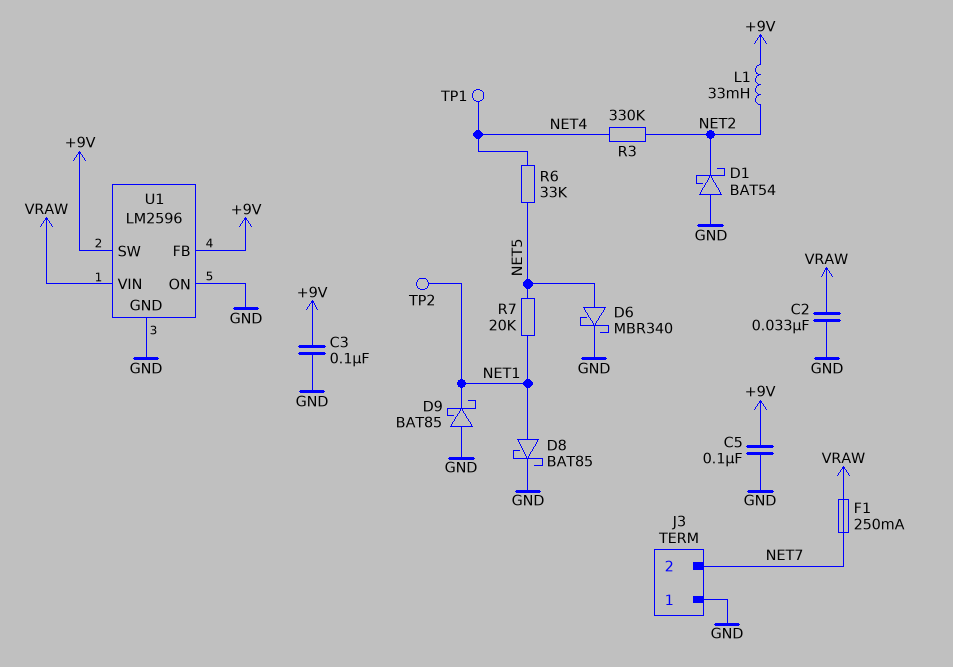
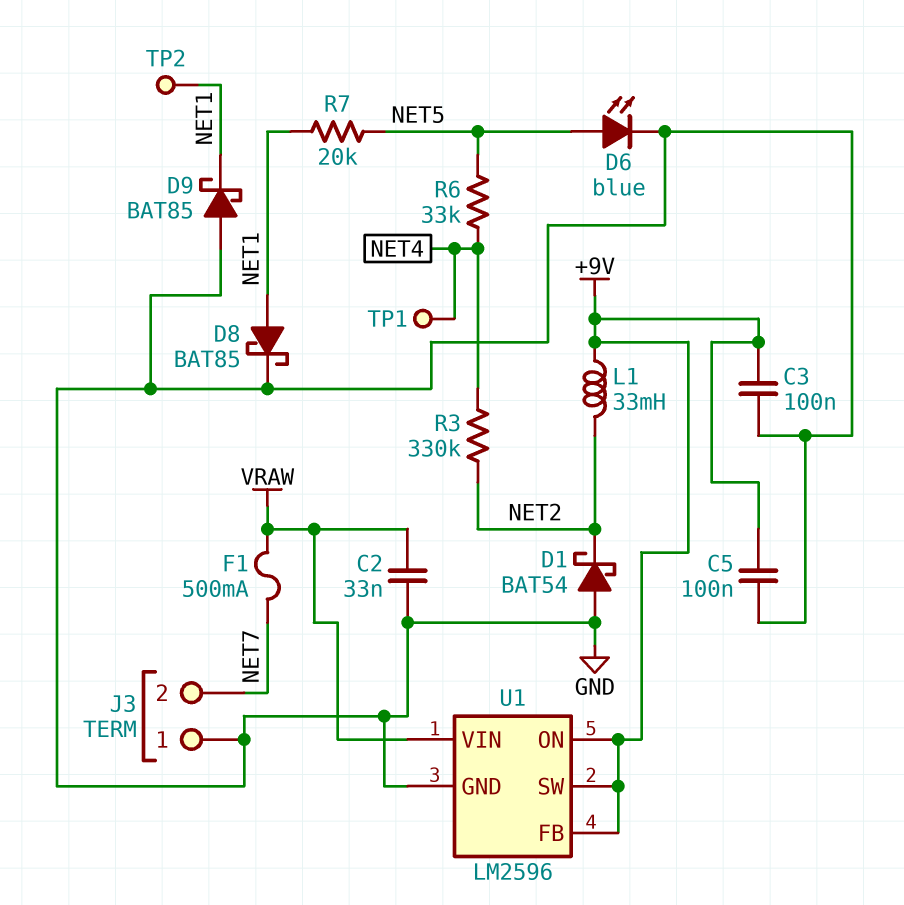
D6: schottky MBR340 (A NET5, K GND) -> LED blue (A NET5, K GND)
F1: 250mA (NET7, VRAW) -> 500mA (NET7, VRAW)
U1 pin ON: GND -> +9V

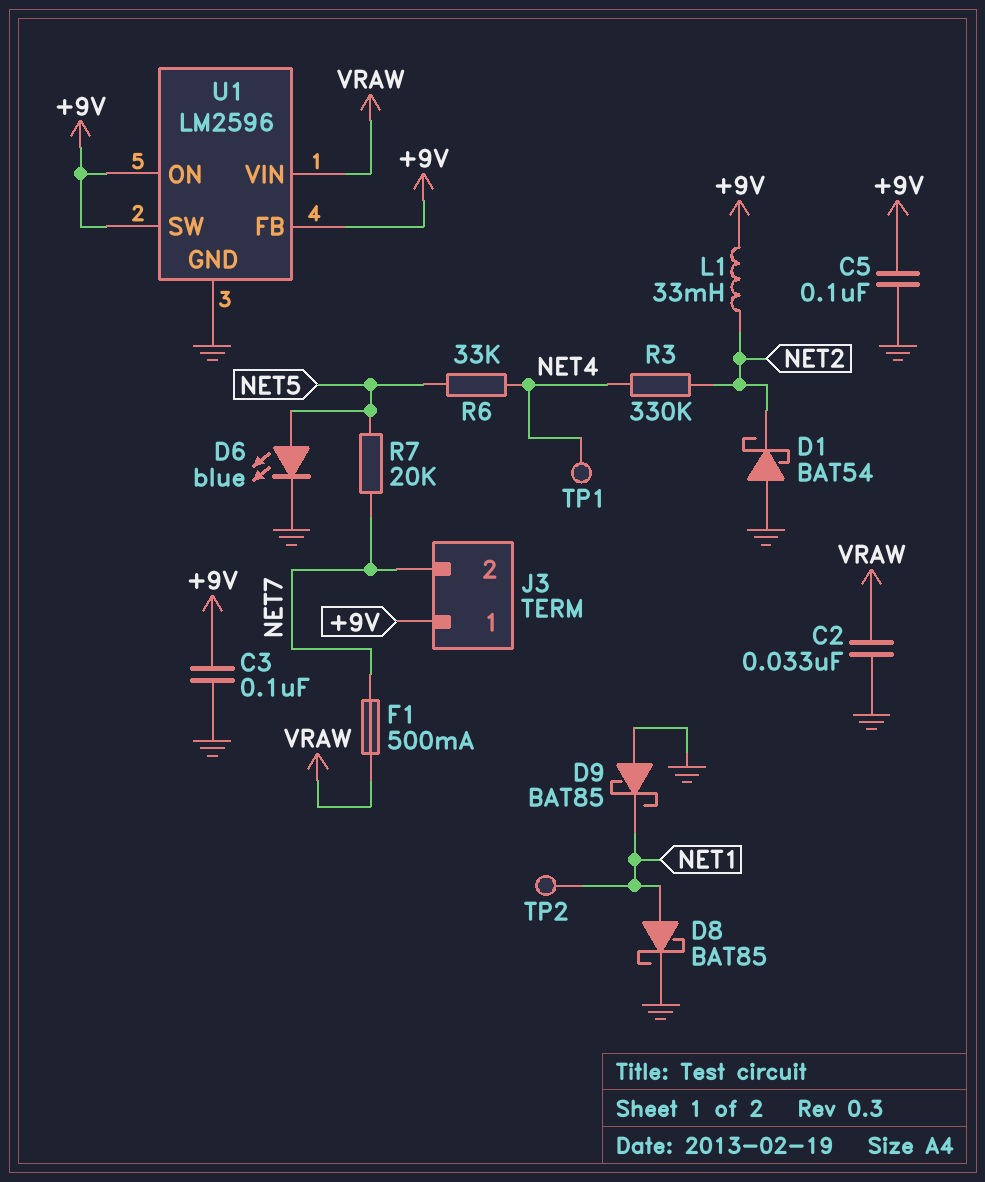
J3 pin 1: GND -> +9V
R7: 20k (NET1, NET5) -> 20k (NET5, NET7)

